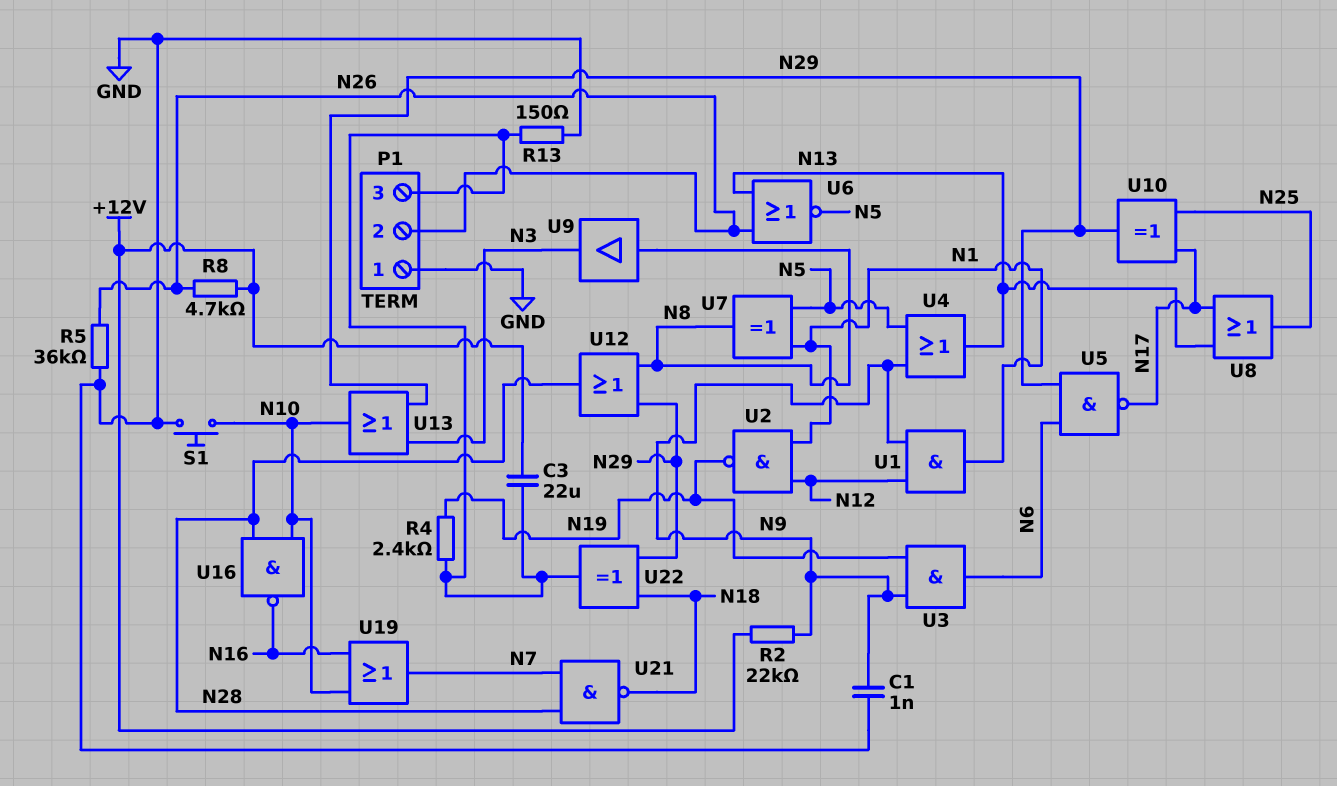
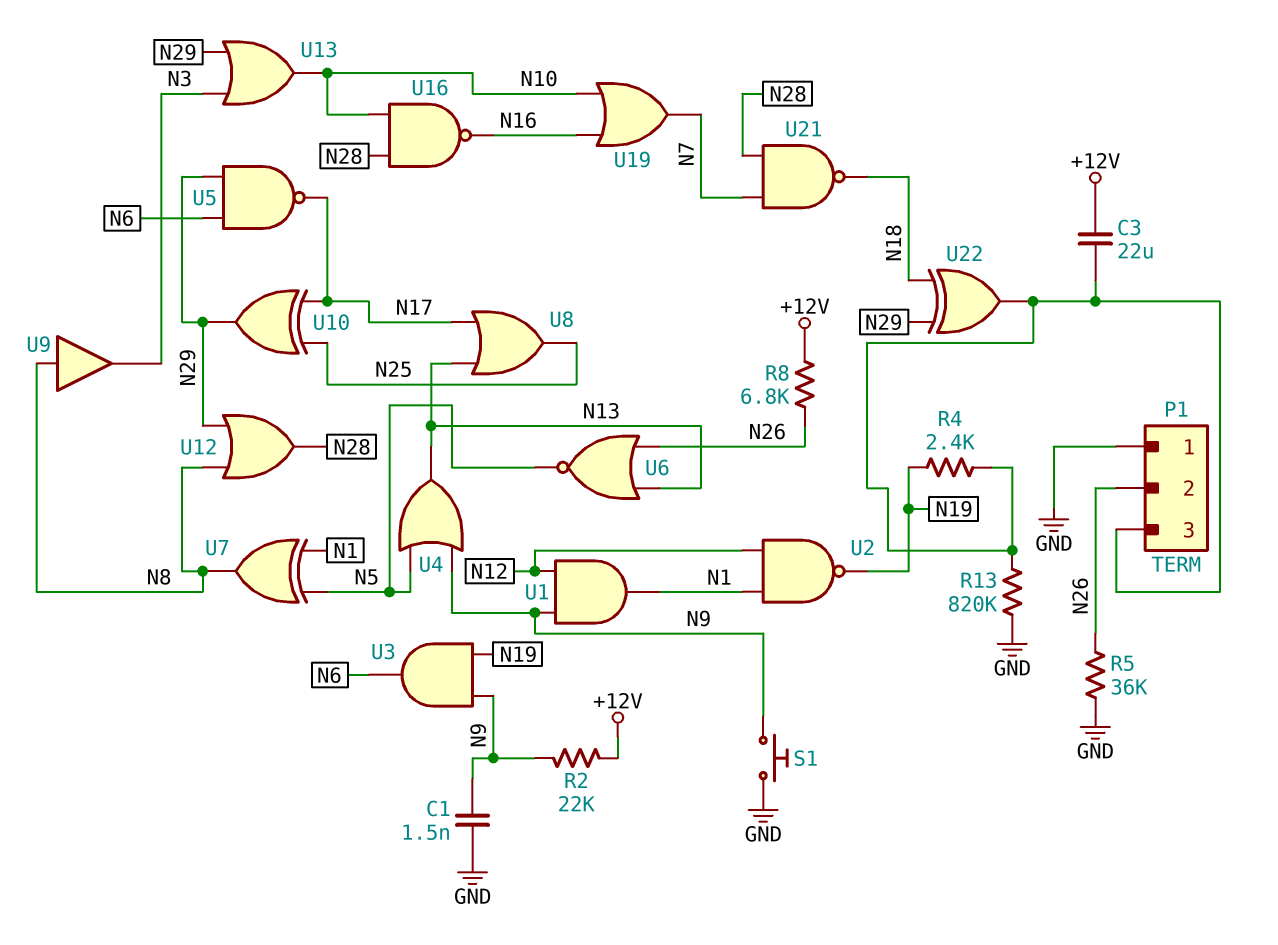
C1: 1nF (GND, N9) -> 1.5nF (GND, N9)
R8: 4.7k (+12V, N26) -> 6.8k (+12V, N26)
R13: 150 (GND, P1/3) -> 820k (GND, P1/3)
S1: button (GND, N10) -> button (GND, N9)

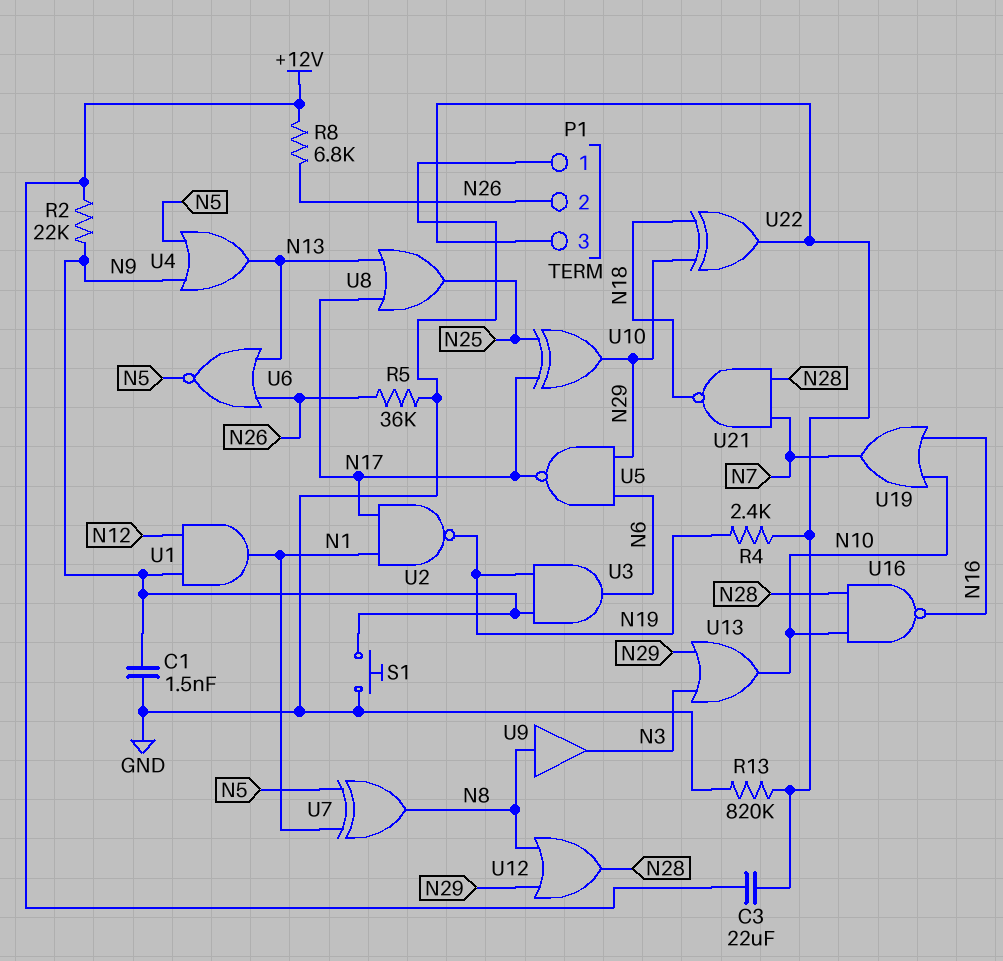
U2: NAND (in N1, in N12, out N19) -> NAND (in N1, in N17, out N19)

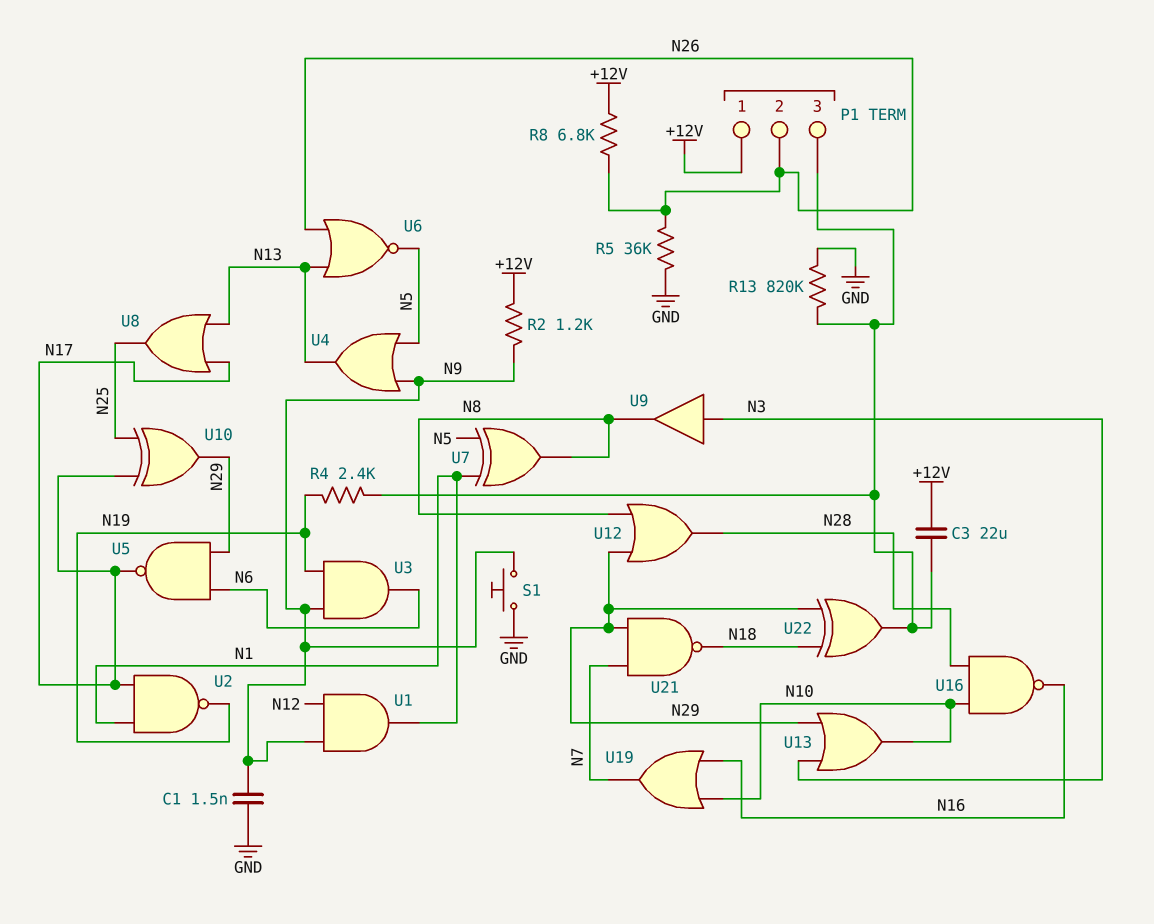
P1 pin 1: GND -> +12V
R2: 22k (+12V, N9) -> 1.2k (+12V, N9)
U9: buffer (in N8, out N3) -> buffer (in N3, out N8)
U21: NAND (in N7, in N28, out N18) -> NAND (in N7, in N29, out N18)

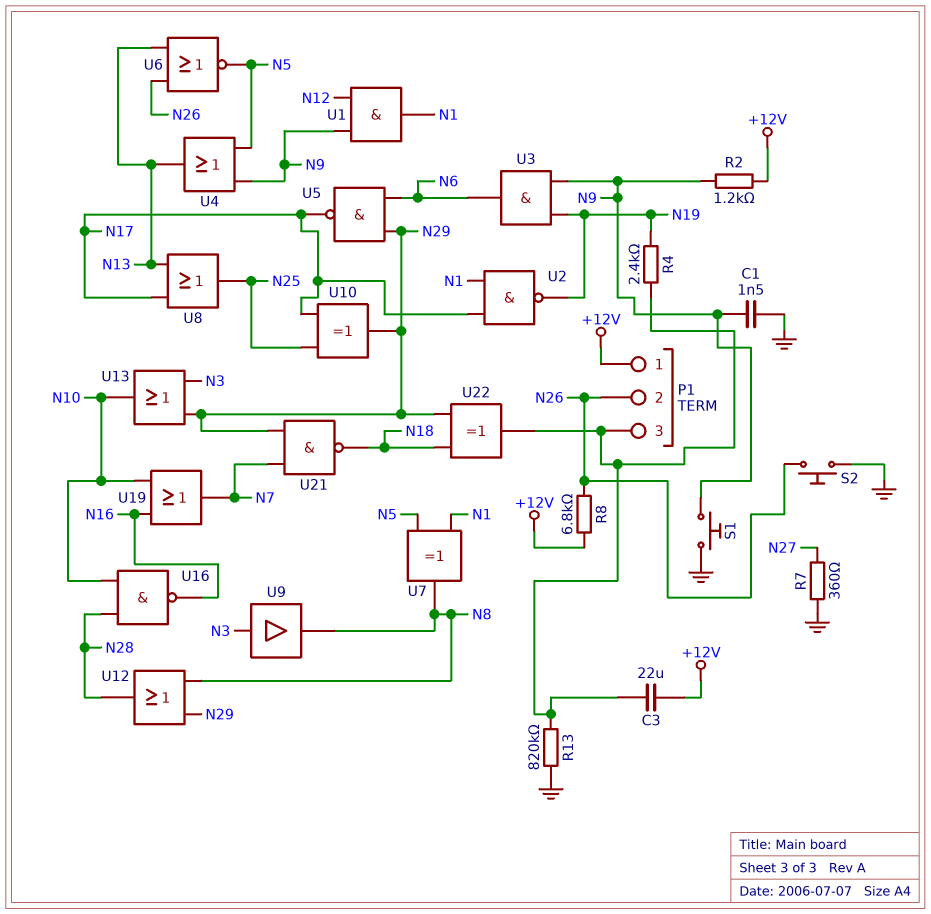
R5: 36k (GND, N26) -> none
R7: none -> 360 (GND, N27)
S2: none -> button (GND, N26)

